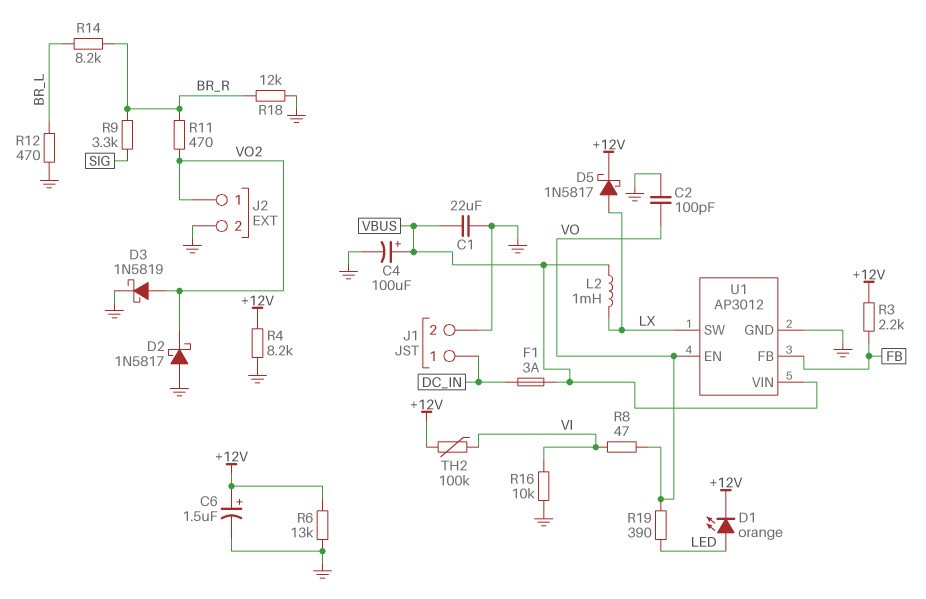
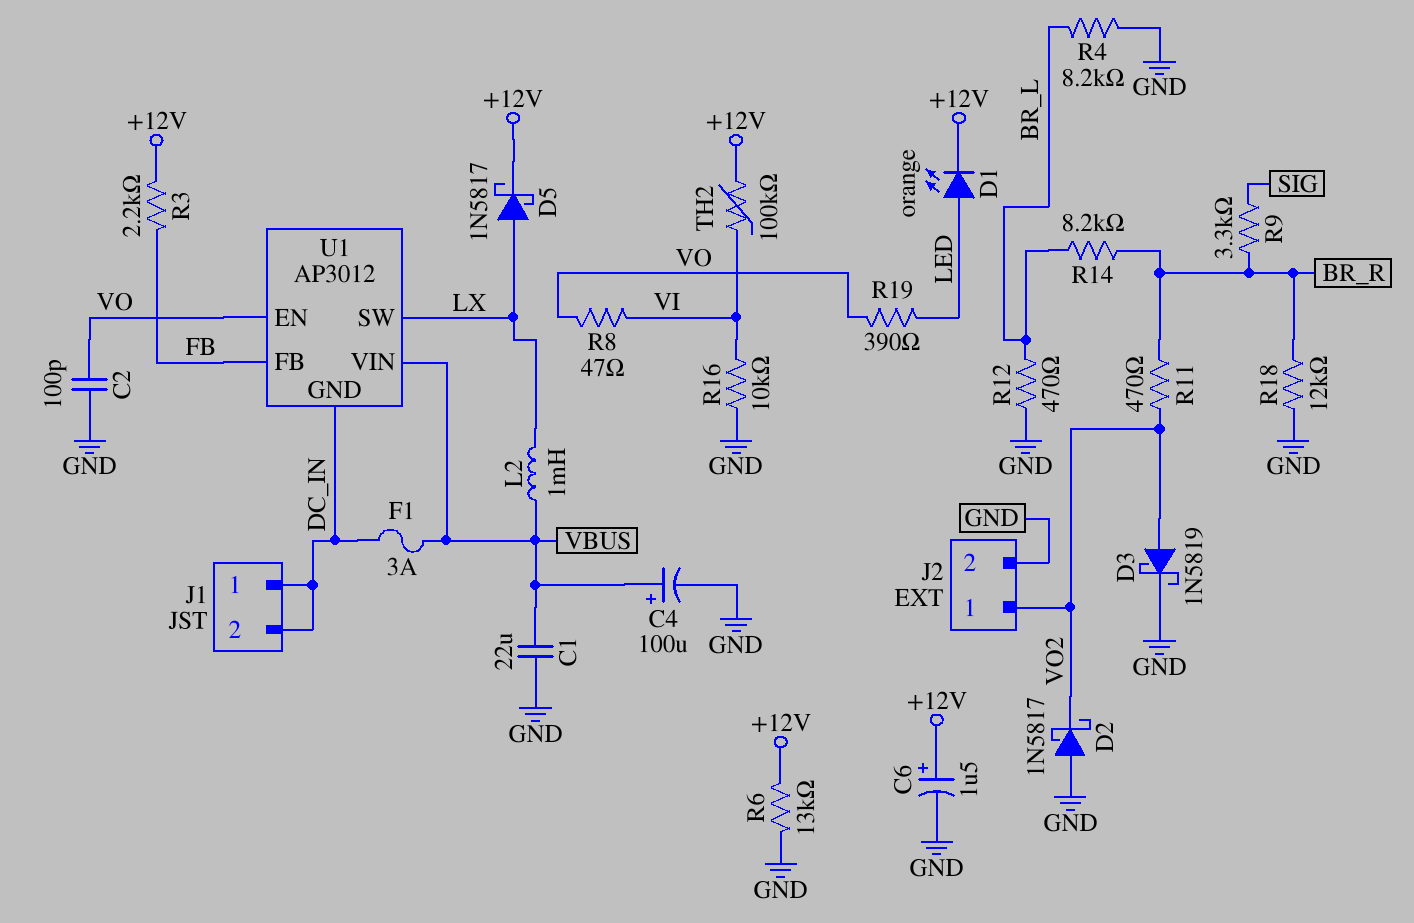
J1 pin 2: GND -> DC_IN
R4: 8.2k (+12V, GND) -> 8.2k (BR_L, GND)
U1 pin GND: GND -> DC_IN

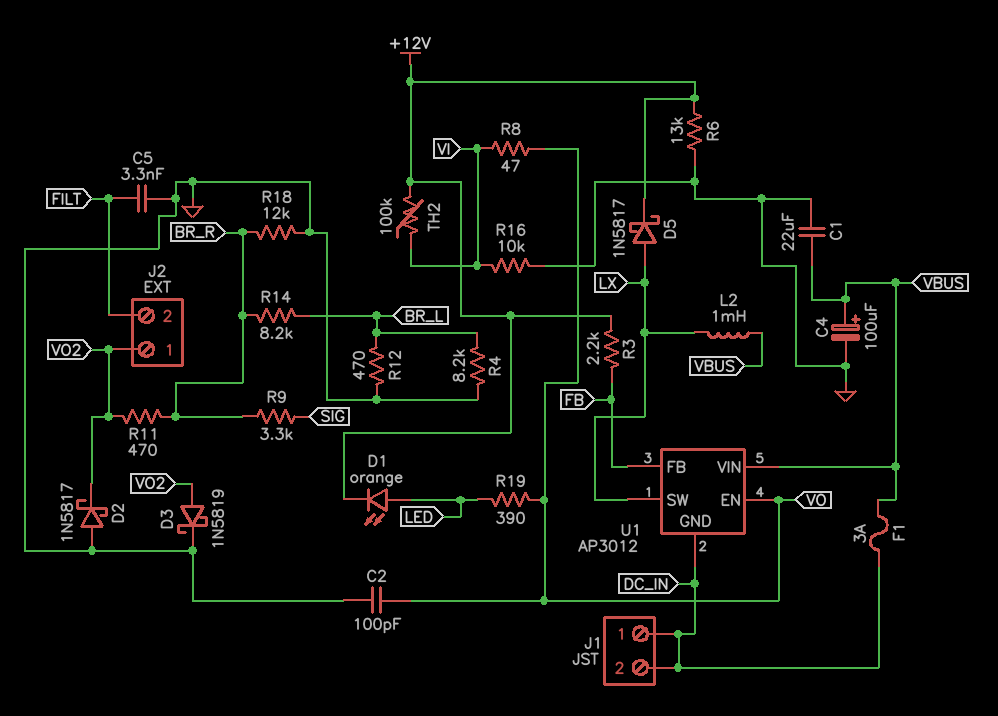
C5: none -> 3.3nF (FILT, GND)
C6: 1.5uF (plus +12V, minus GND) -> none
J2 pin 2: GND -> FILT

